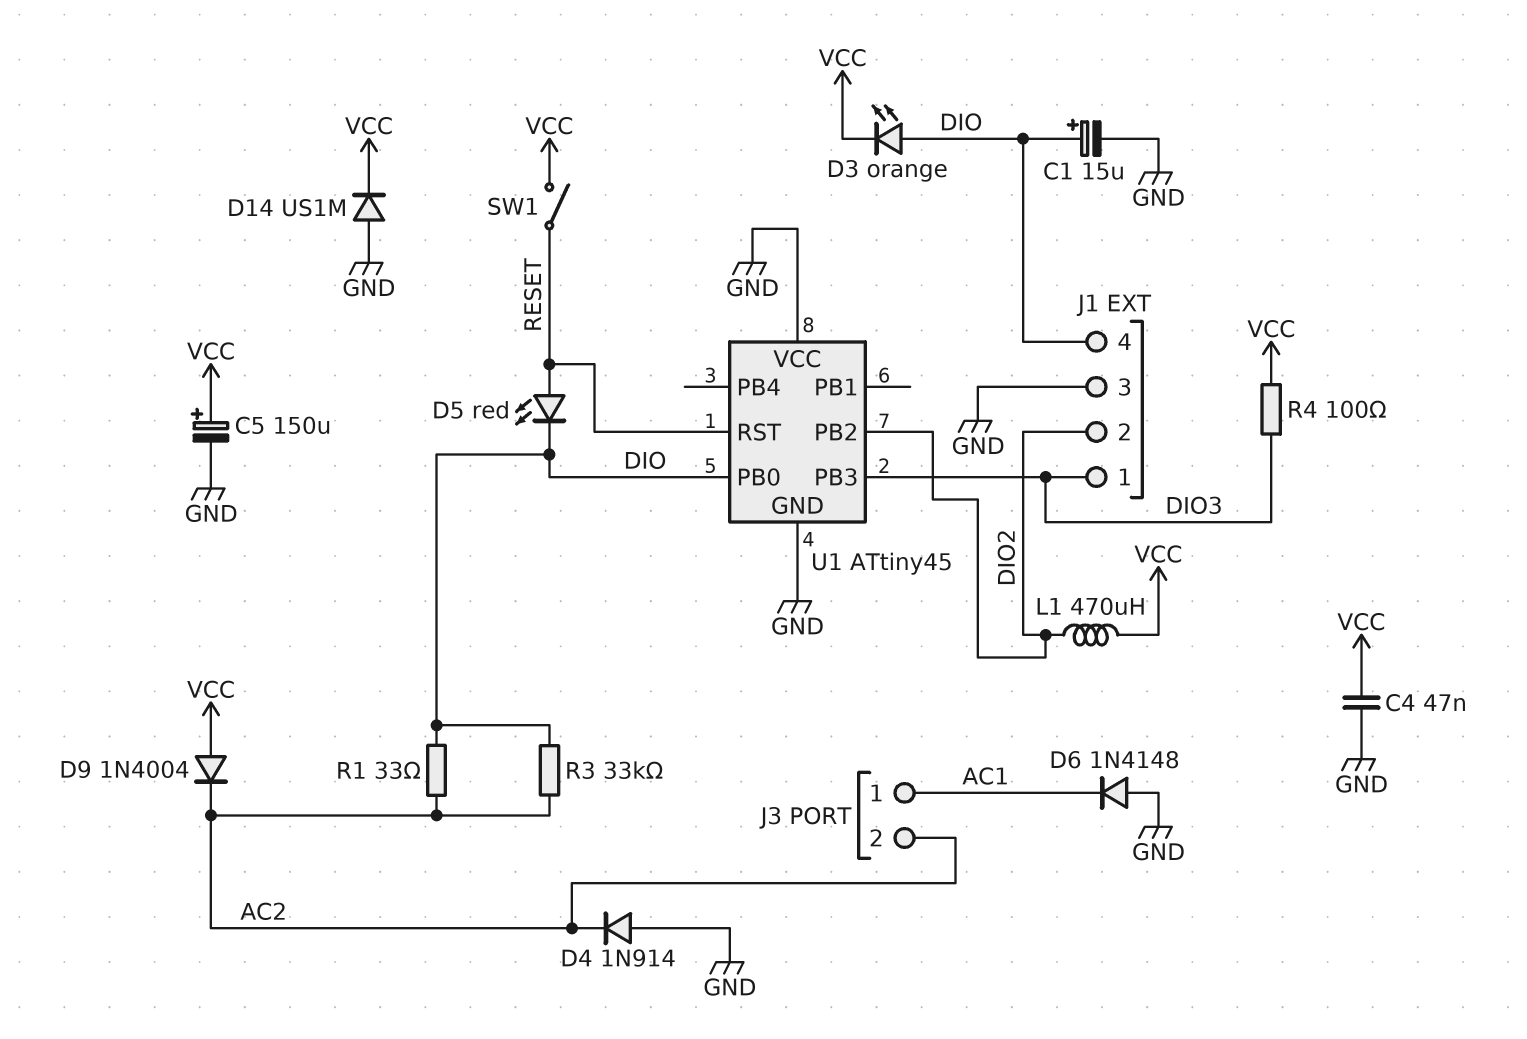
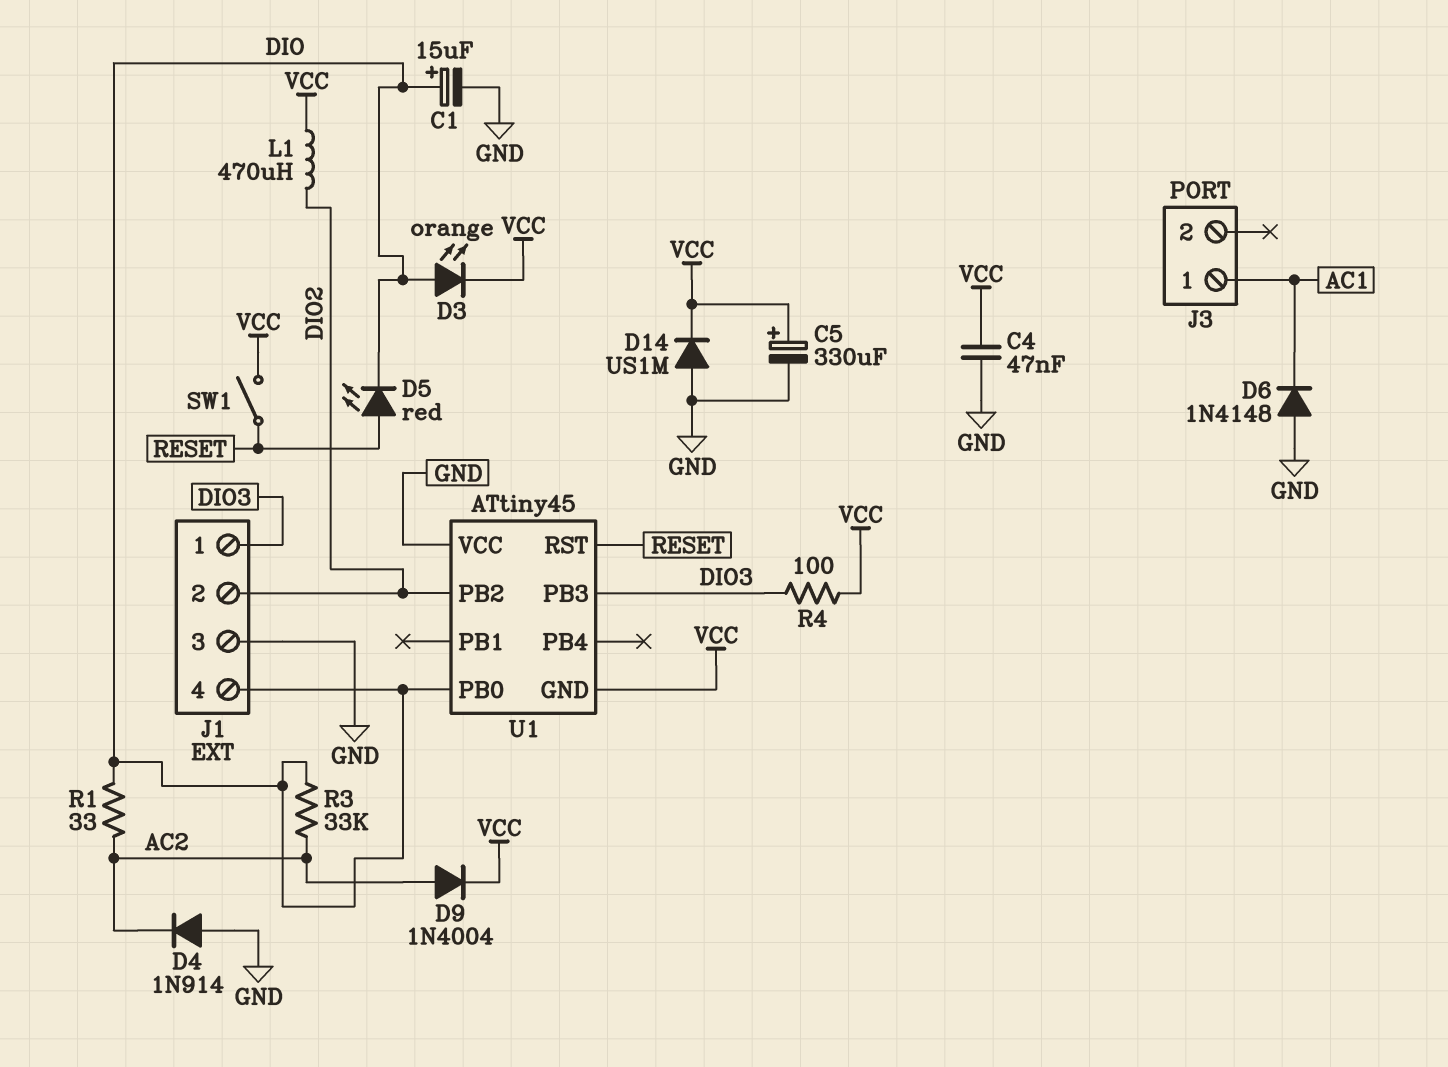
C5: 150uF (plus VCC, minus GND) -> 330uF (plus VCC, minus GND)
D9: diode 1N4004 (A VCC, K AC2) -> diode 1N4004 (A AC2, K VCC)
J3 pin 2: AC2 -> none
U1 pin GND: GND -> VCC

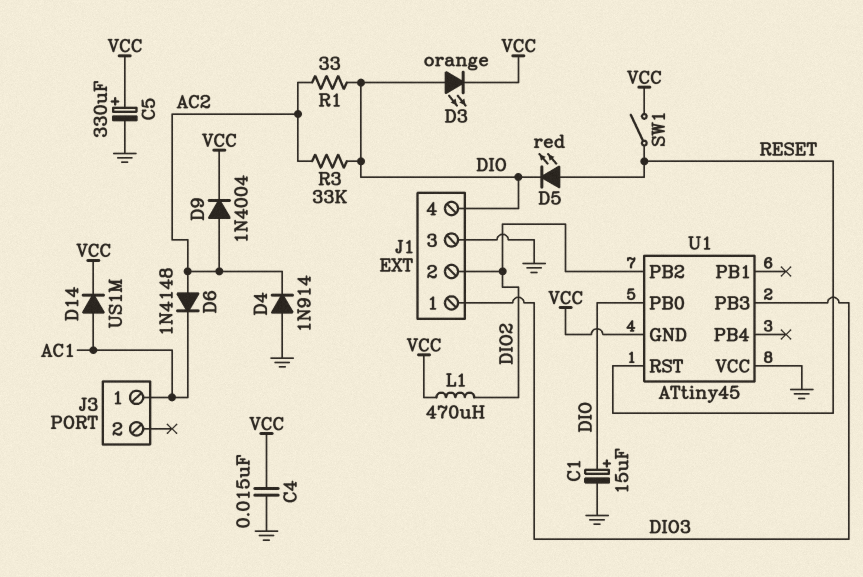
C4: 47nF (GND, VCC) -> 15nF (GND, VCC)
D6: diode 1N4148 (A GND, K AC1) -> diode 1N4148 (A AC2, K AC1)
D14: diode US1M (A GND, K VCC) -> diode US1M (A AC1, K VCC)
R4: 100 (DIO3, VCC) -> none

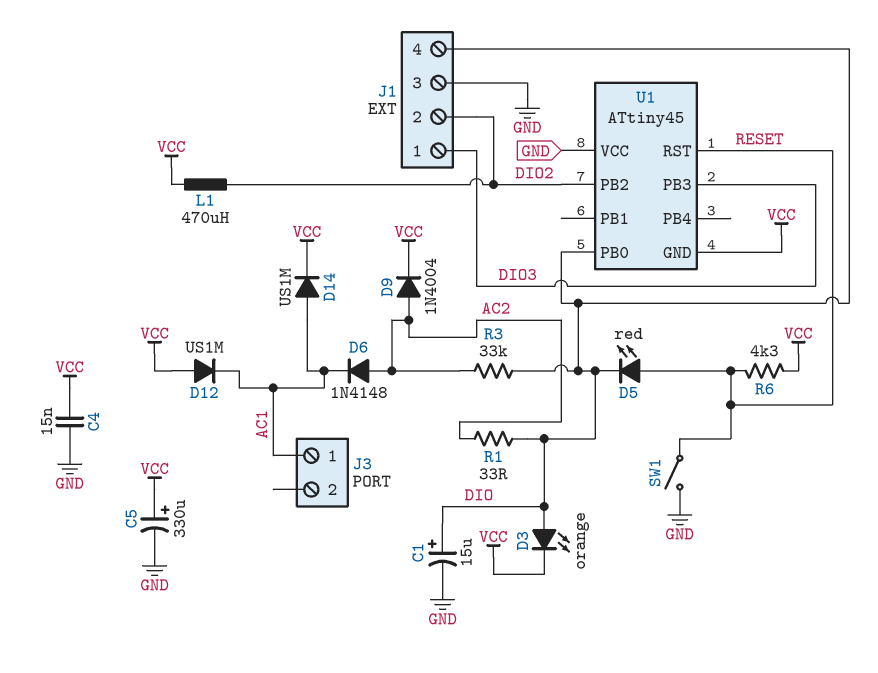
D4: diode 1N914 (A GND, K AC2) -> none
D12: none -> diode US1M (A VCC, K AC1)
R6: none -> 4.3k (RESET, VCC)
SW1: switch (RESET, VCC) -> switch (GND, RESET)

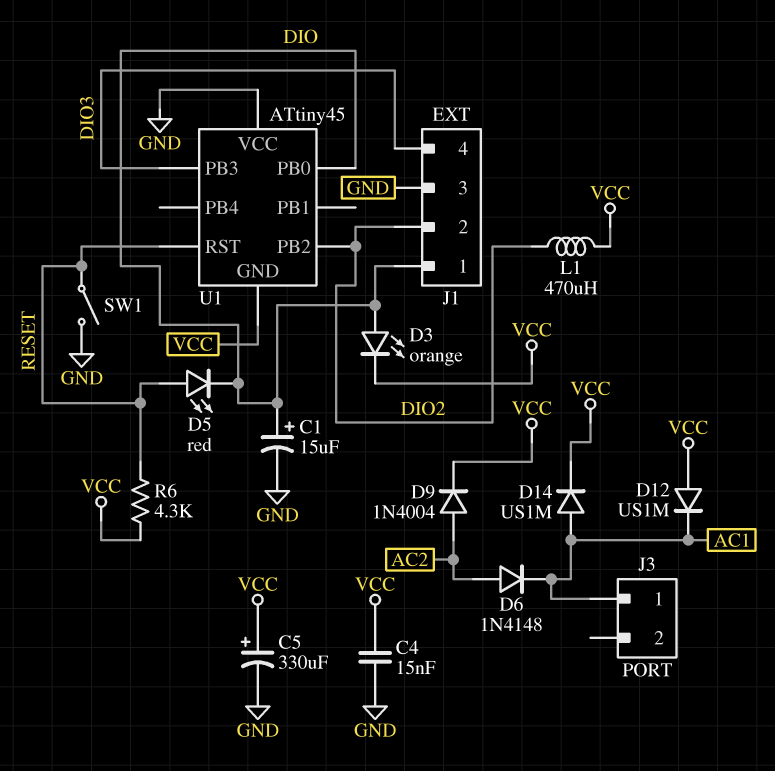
J1 pin 1: DIO3 -> DIO
J1 pin 4: DIO -> DIO3
R1: 33 (AC2, DIO) -> none
R3: 33k (AC2, DIO) -> none

